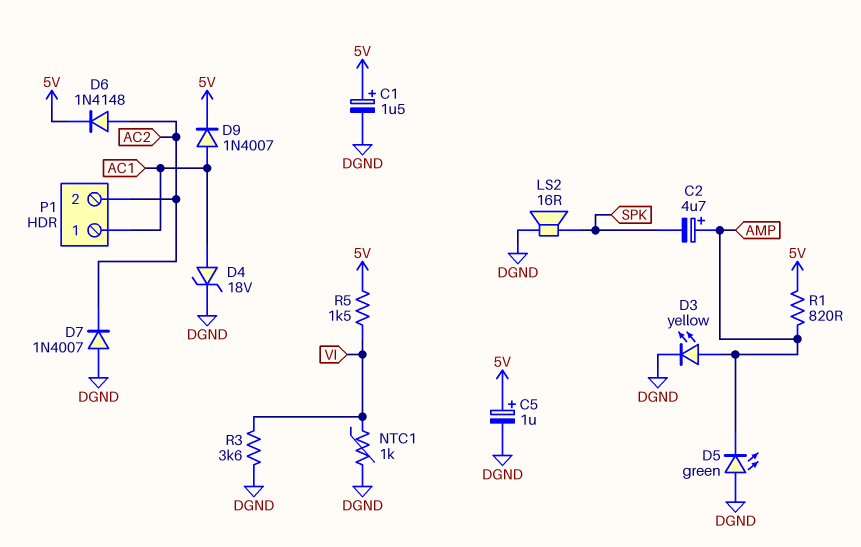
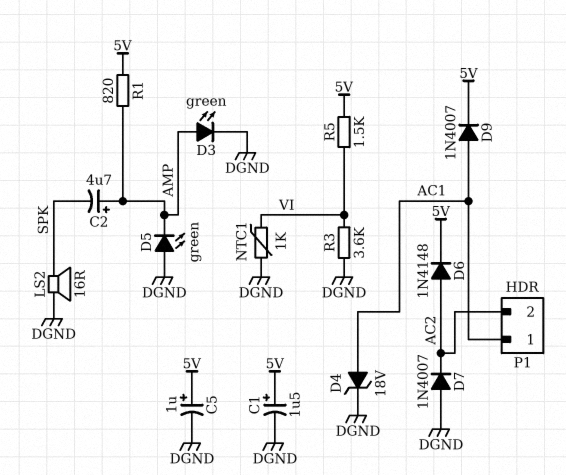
D3: LED yellow (A AMP, K DGND) -> LED green (A AMP, K DGND)

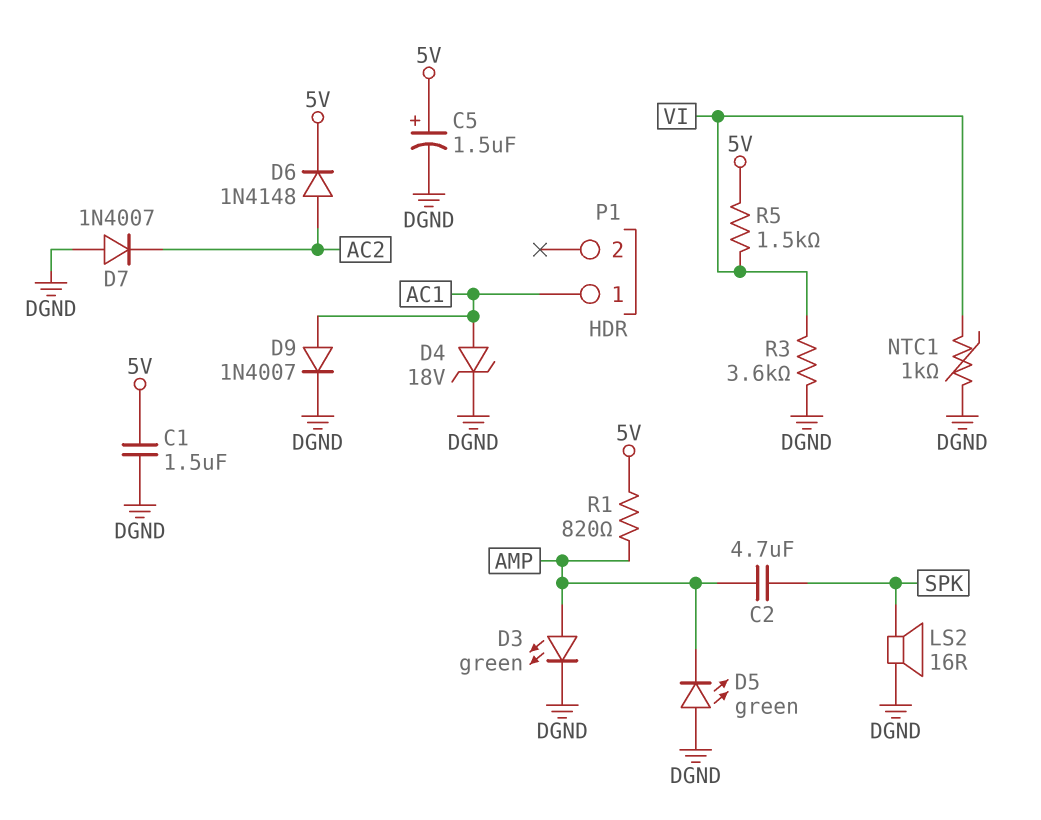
C1: 1.5uF (plus 5V, minus DGND) -> 1.5uF (5V, DGND)
C2: 4.7uF (plus AMP, minus SPK) -> 4.7uF (AMP, SPK)
C5: 1uF (plus 5V, minus DGND) -> 1.5uF (plus 5V, minus DGND)
D9: diode 1N4007 (A AC1, K 5V) -> diode 1N4007 (A AC1, K DGND)
P1 pin 2: AC2 -> none

